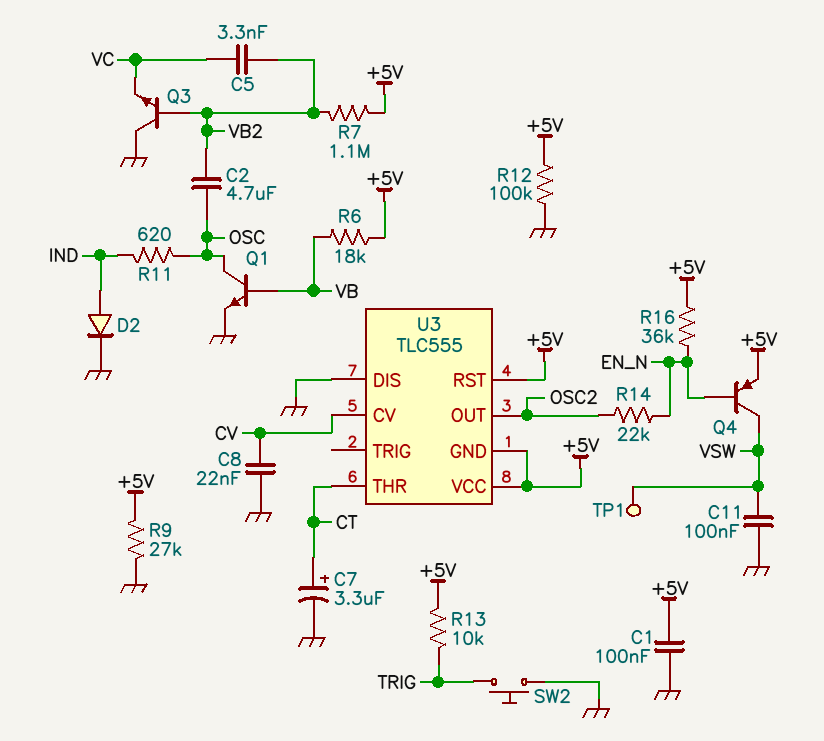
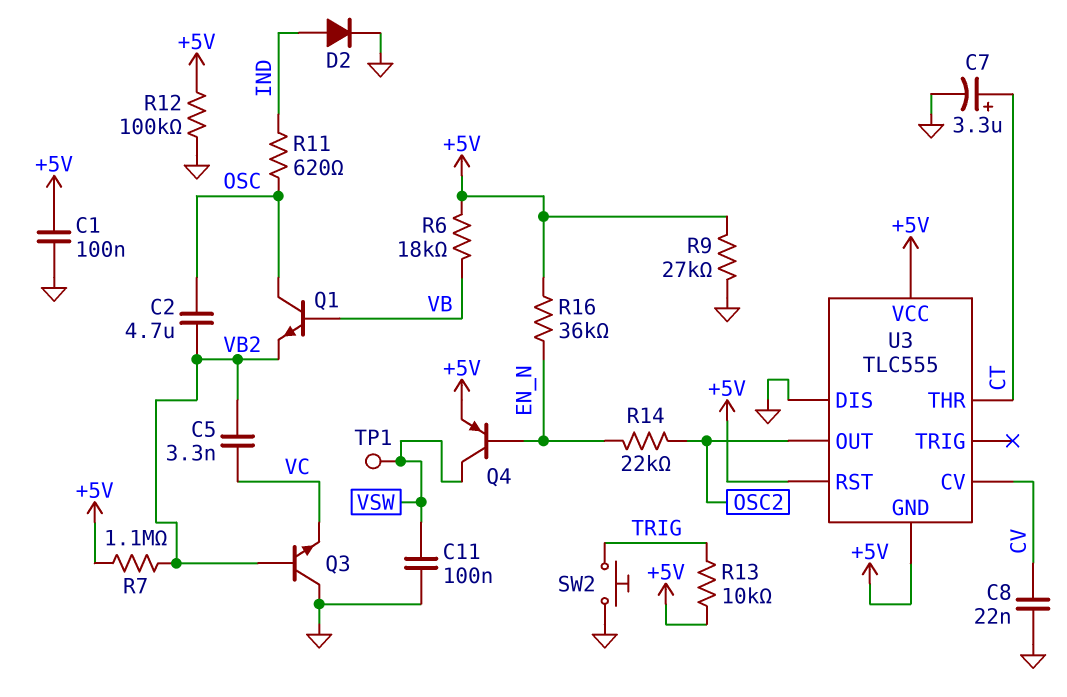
Q1: NPN (B VB, C OSC, E GND) -> NPN (B VB, C OSC, E VB2)

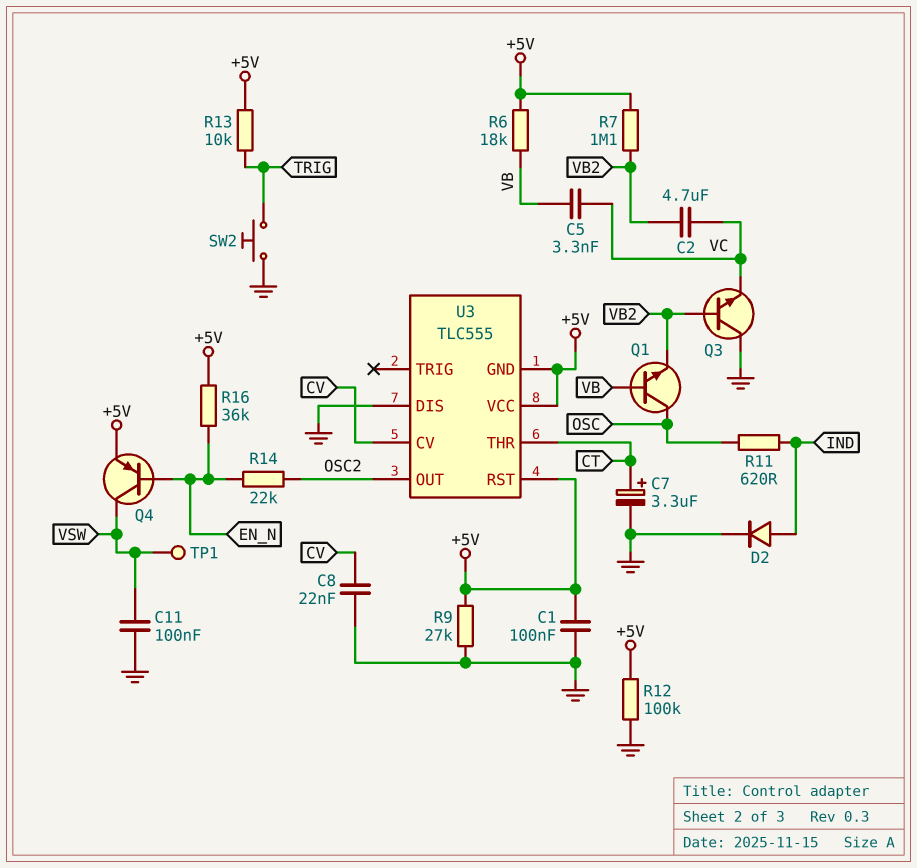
C2: 4.7uF (OSC, VB2) -> 4.7uF (VB2, VC)
C5: 3.3nF (VB2, VC) -> 3.3nF (VB, VC)

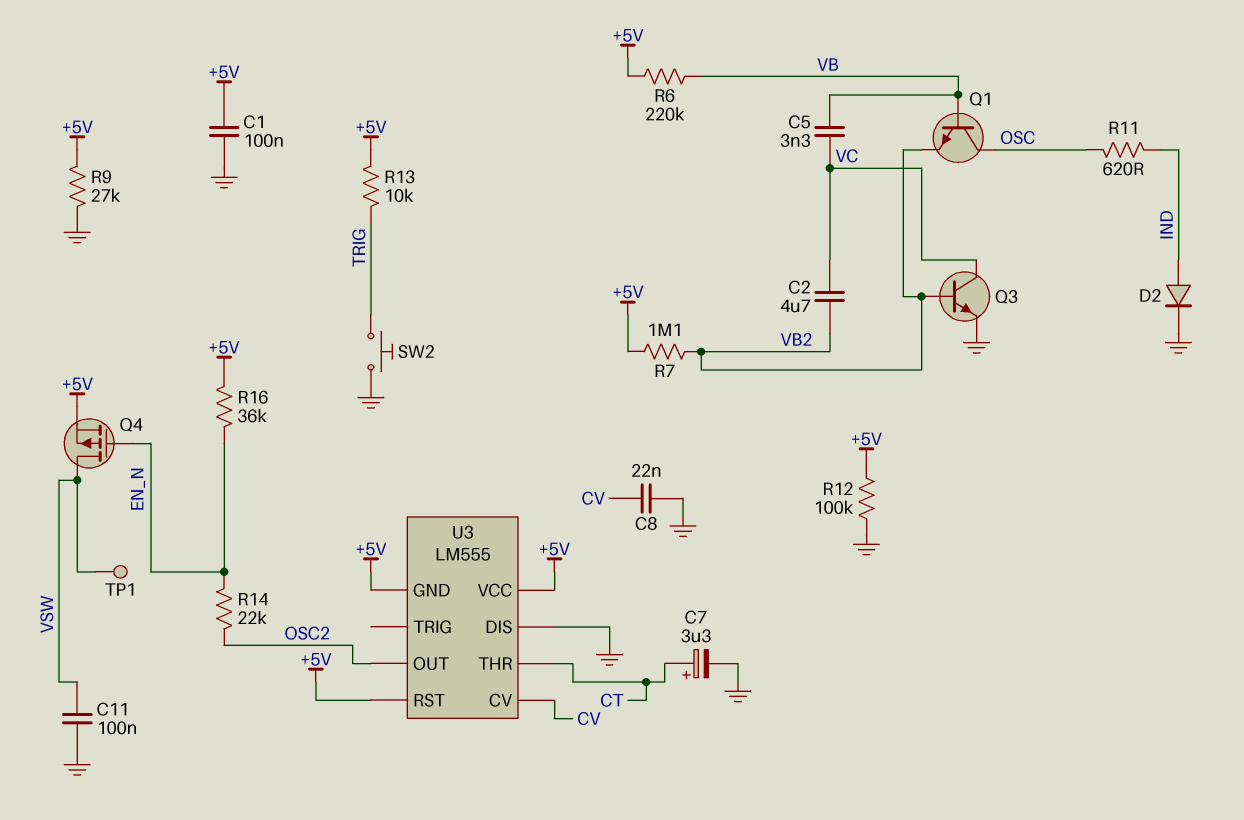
Q3: NPN (B VB2, C GND, E VC) -> NPN (B VB2, C VC, E GND)
Q4: PNP (B EN_N, C VSW, E +5V) -> PMOS (G EN_N, D VSW, S +5V)
R6: 18k (+5V, VB) -> 220k (+5V, VB)
U3: TLC555 -> LM555

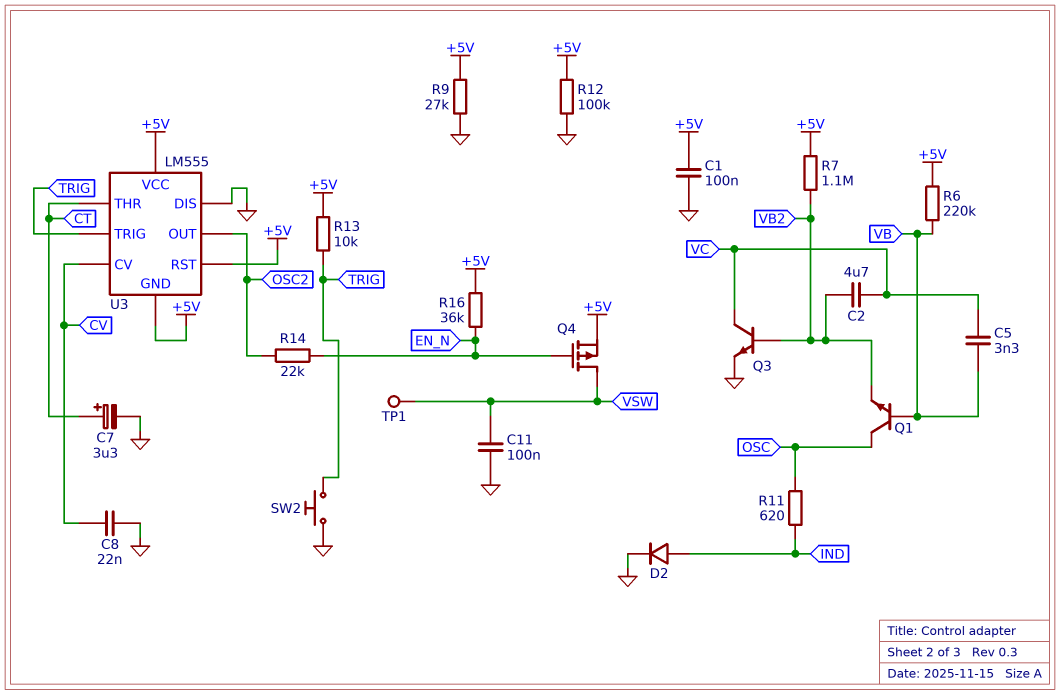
U3 pin TRIG: none -> TRIG

